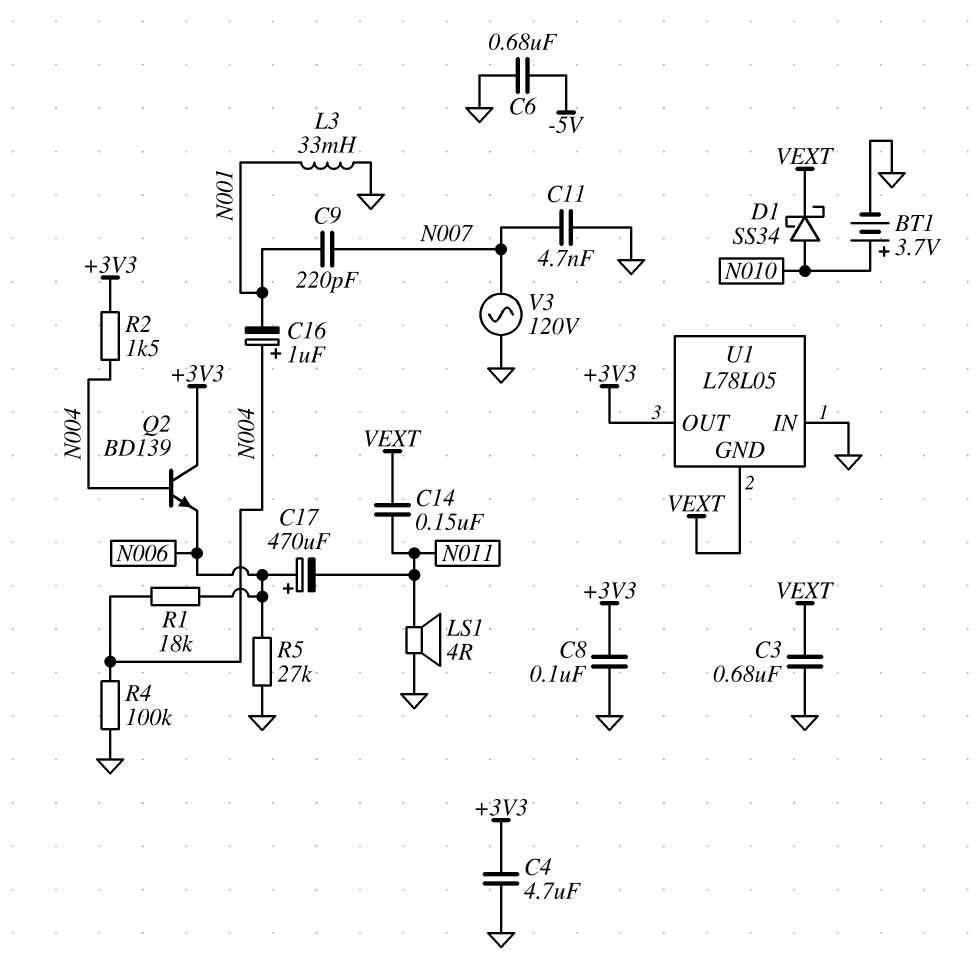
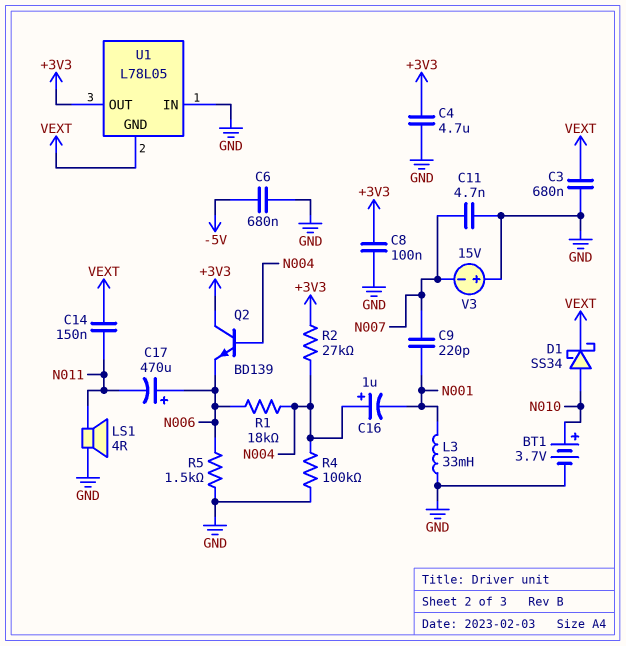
R2: 1.5k (+3V3, N004) -> 27k (+3V3, N004)
R5: 27k (GND, N006) -> 1.5k (GND, N006)
V3: AC 120V (GND, N007) -> 15V (plus GND, minus N007)

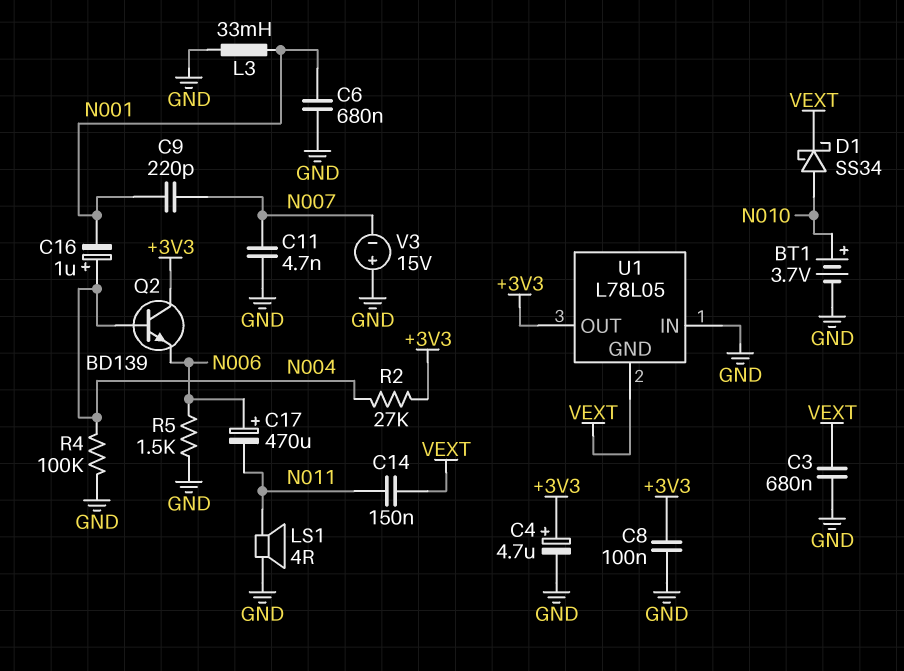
C4: 4.7uF (+3V3, GND) -> 4.7uF (plus +3V3, minus GND)
C6: 680nF (-5V, GND) -> 680nF (GND, N001)
R1: 18k (N004, N006) -> none

